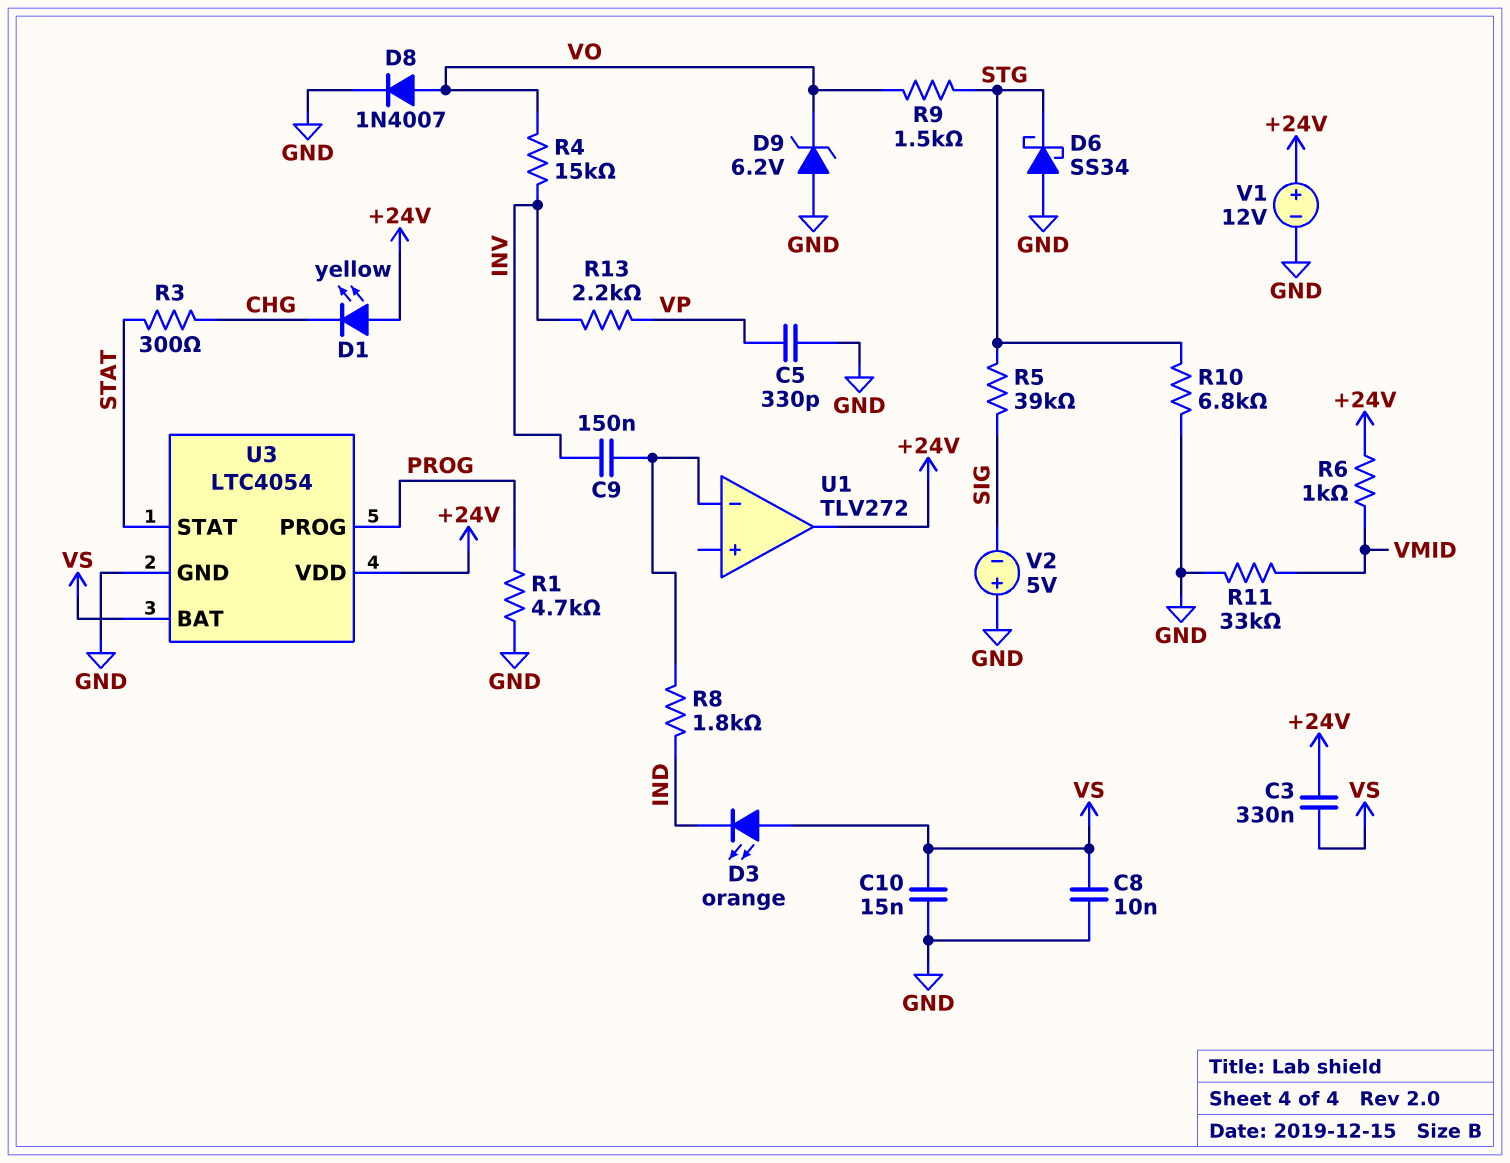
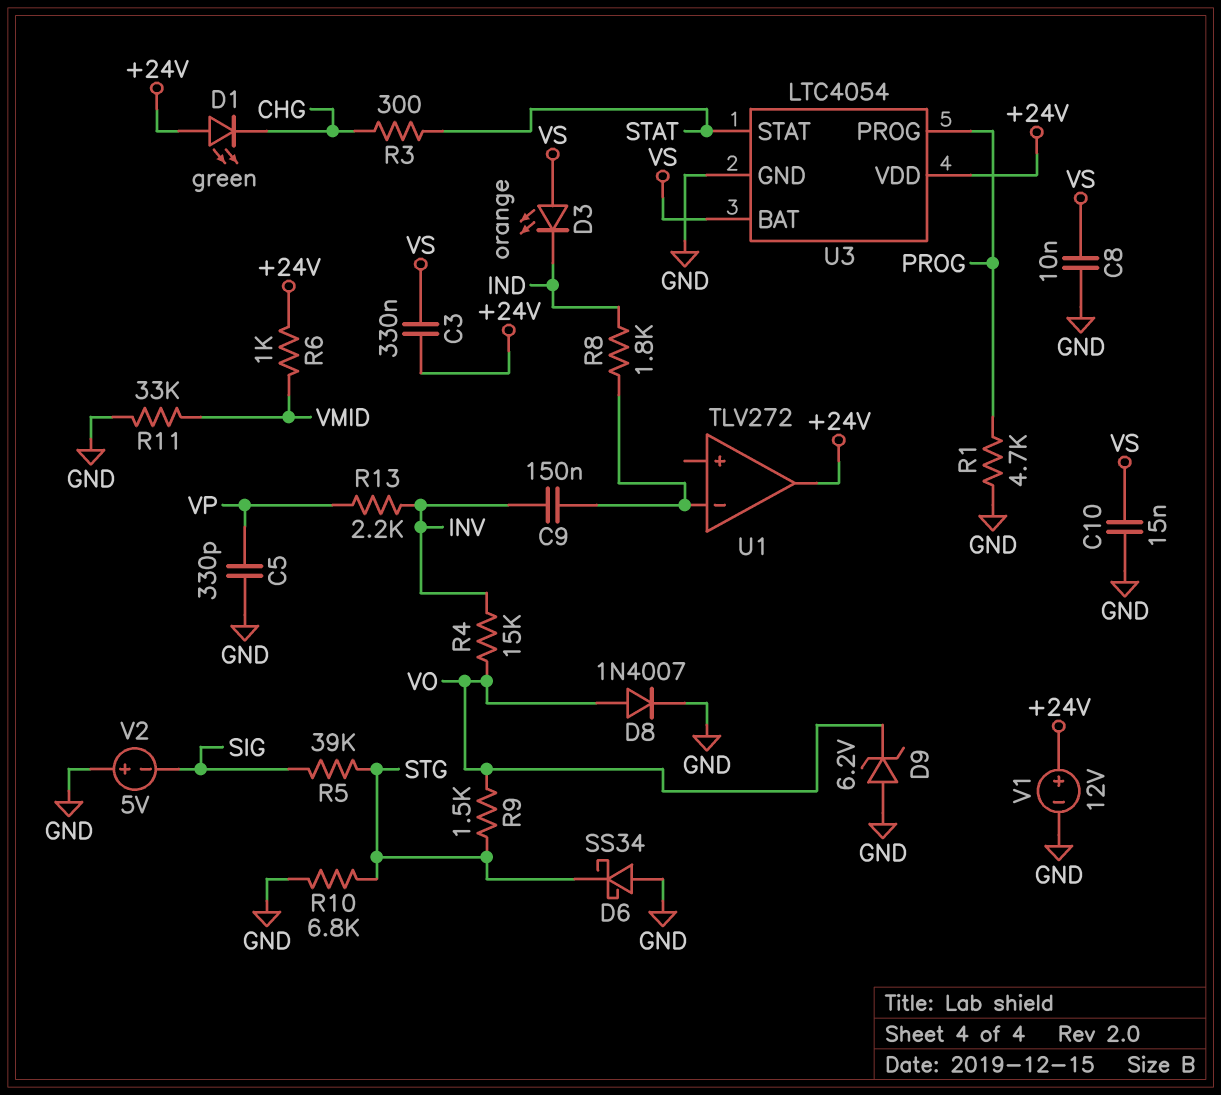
D1: LED yellow (A +24V, K CHG) -> LED green (A +24V, K CHG)

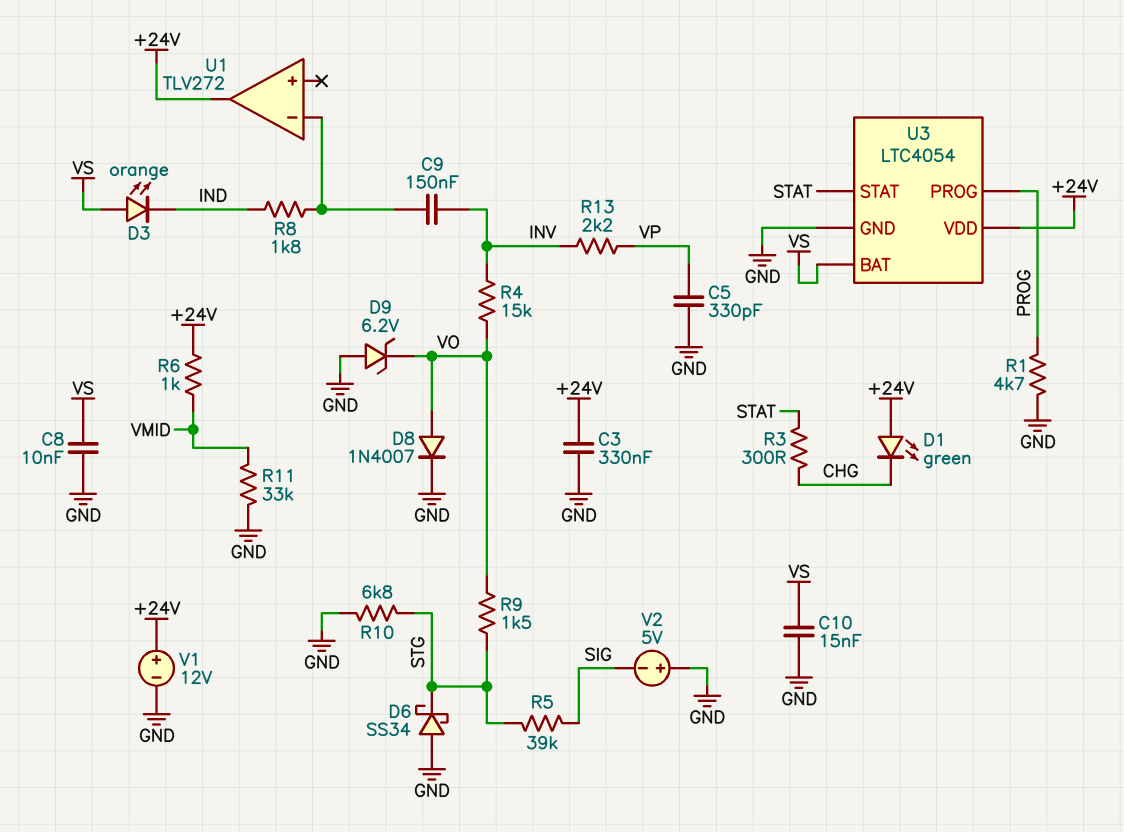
C3: 330nF (+24V, VS) -> 330nF (+24V, GND)

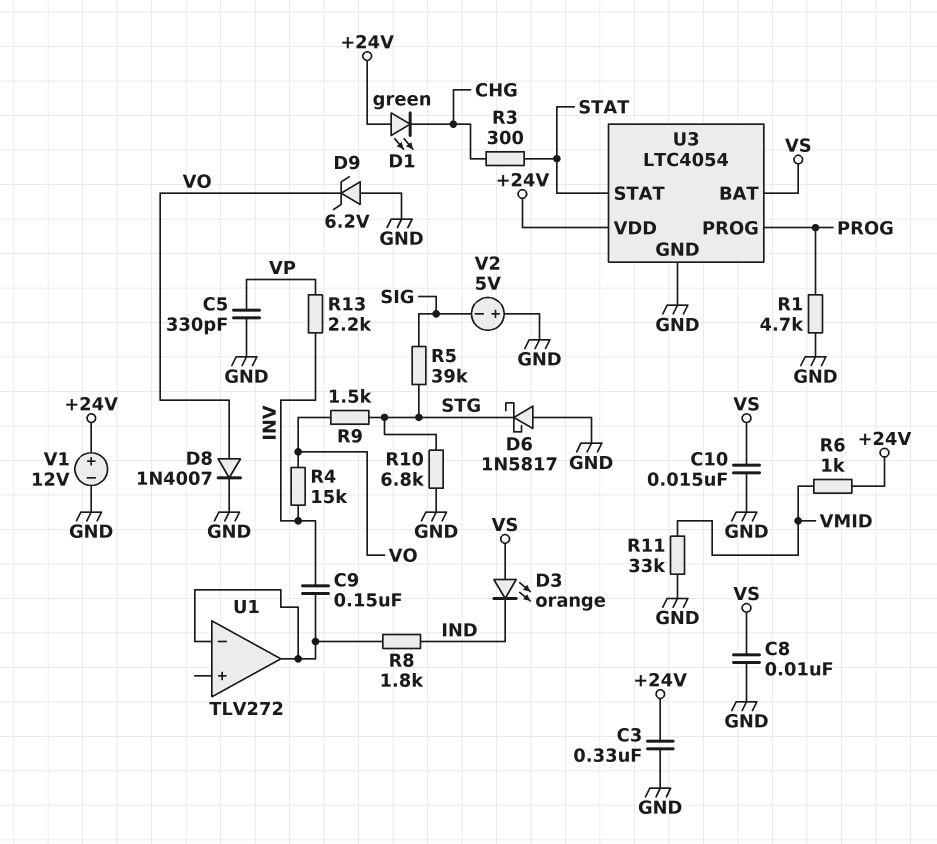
D6: schottky SS34 (A GND, K STG) -> schottky 1N5817 (A GND, K STG)
U1 pin out: +24V -> U1/in-

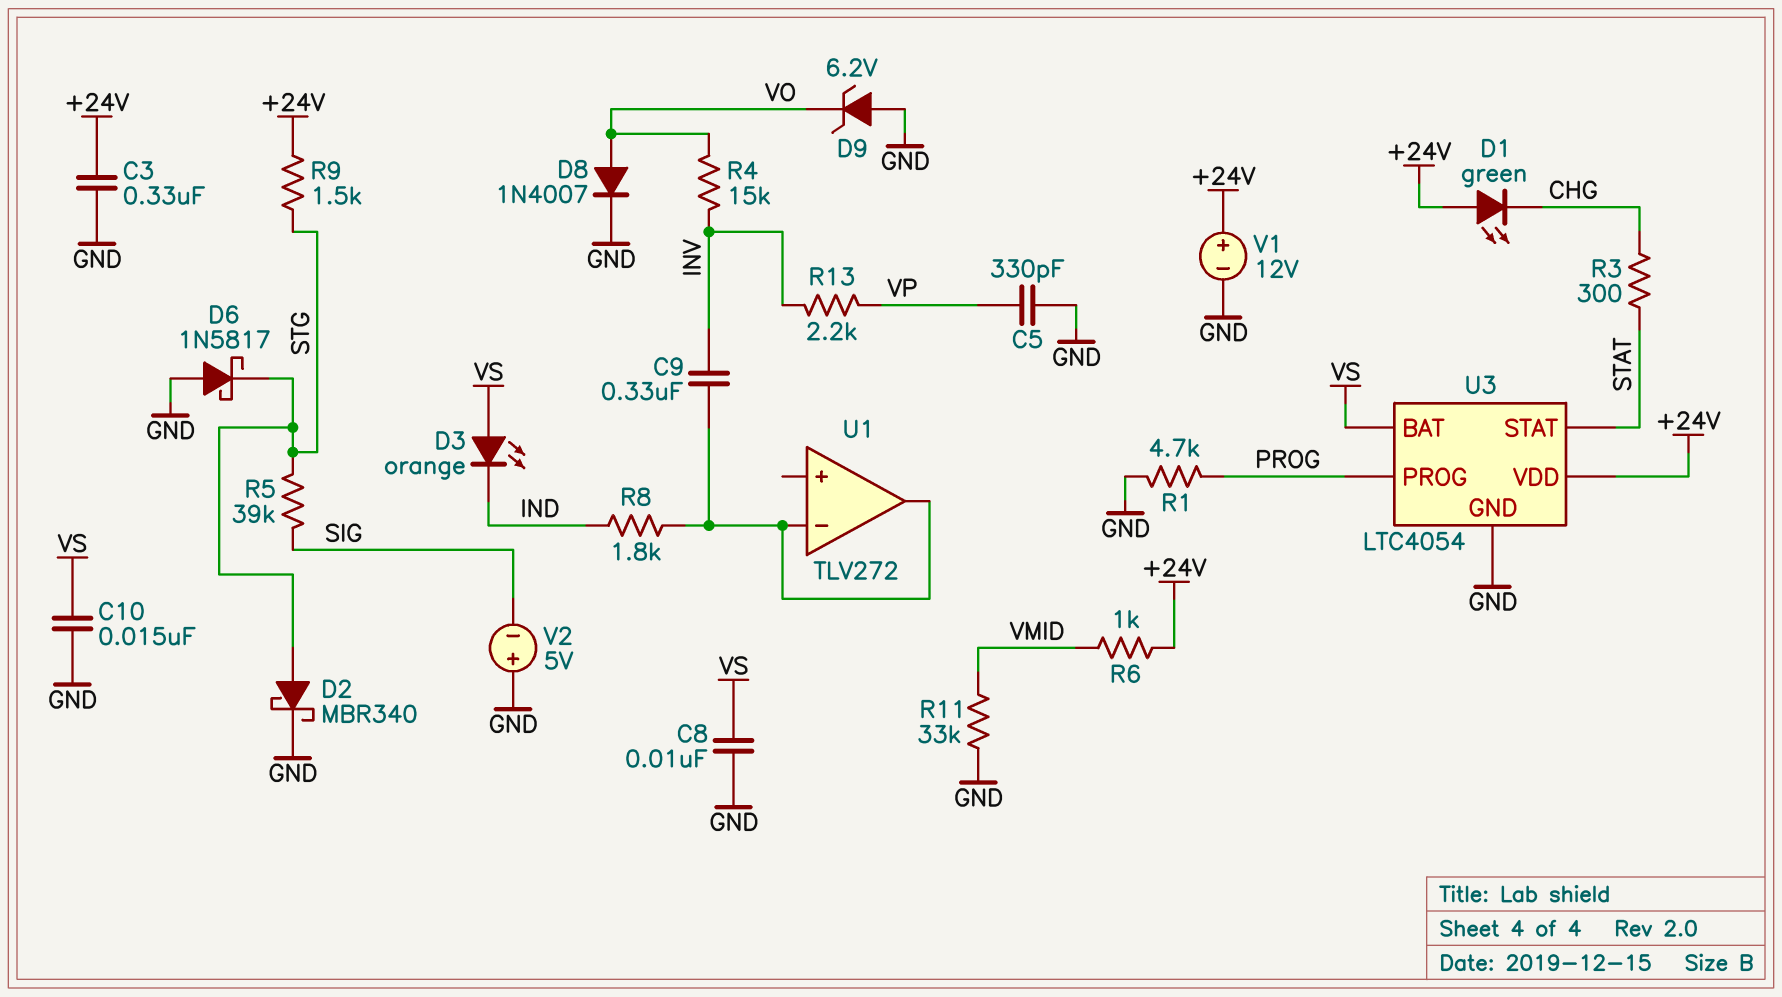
C9: 150nF (INV, U1/in-) -> 330nF (INV, U1/in-)
D2: none -> schottky MBR340 (A STG, K GND)
R9: 1.5k (STG, VO) -> 1.5k (+24V, STG)
R10: 6.8k (GND, STG) -> none

